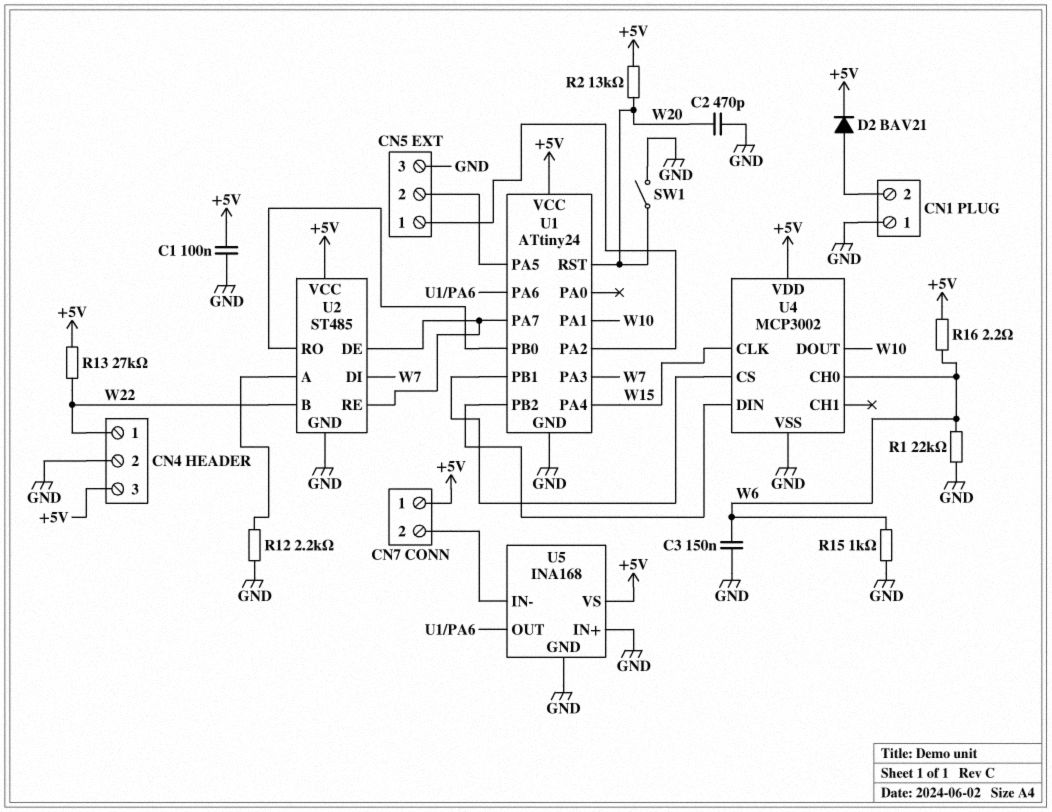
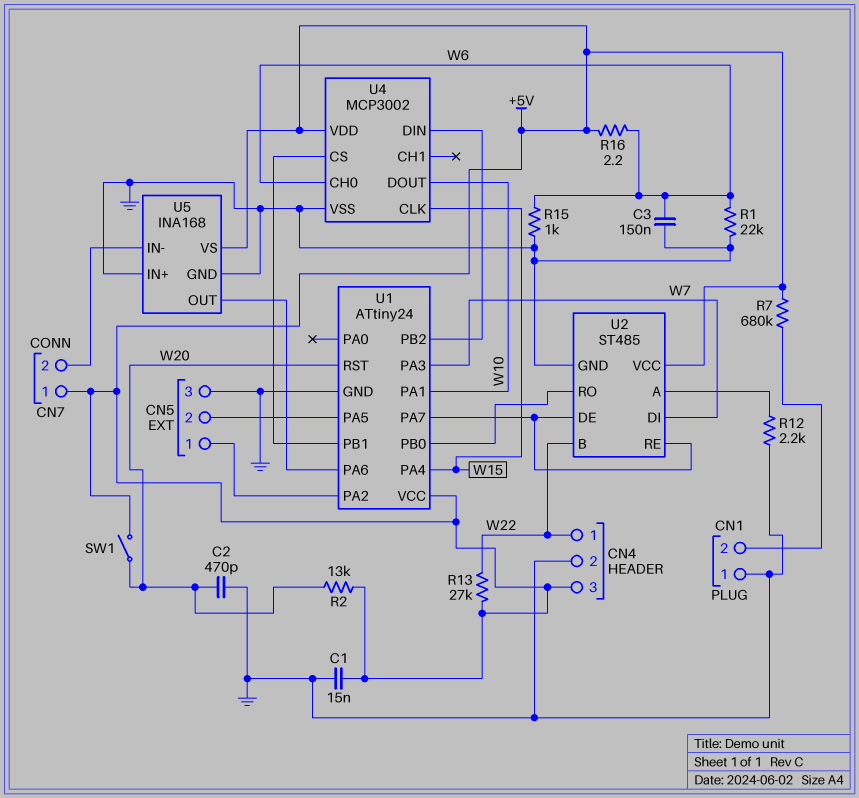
C1: 100nF (+5V, GND) -> 15nF (+5V, GND)
D2: diode BAV21 (A CN1/2, K +5V) -> none
R7: none -> 680k (+5V, CN1/2)
SW1: switch (GND, W20) -> switch (+5V, W20)

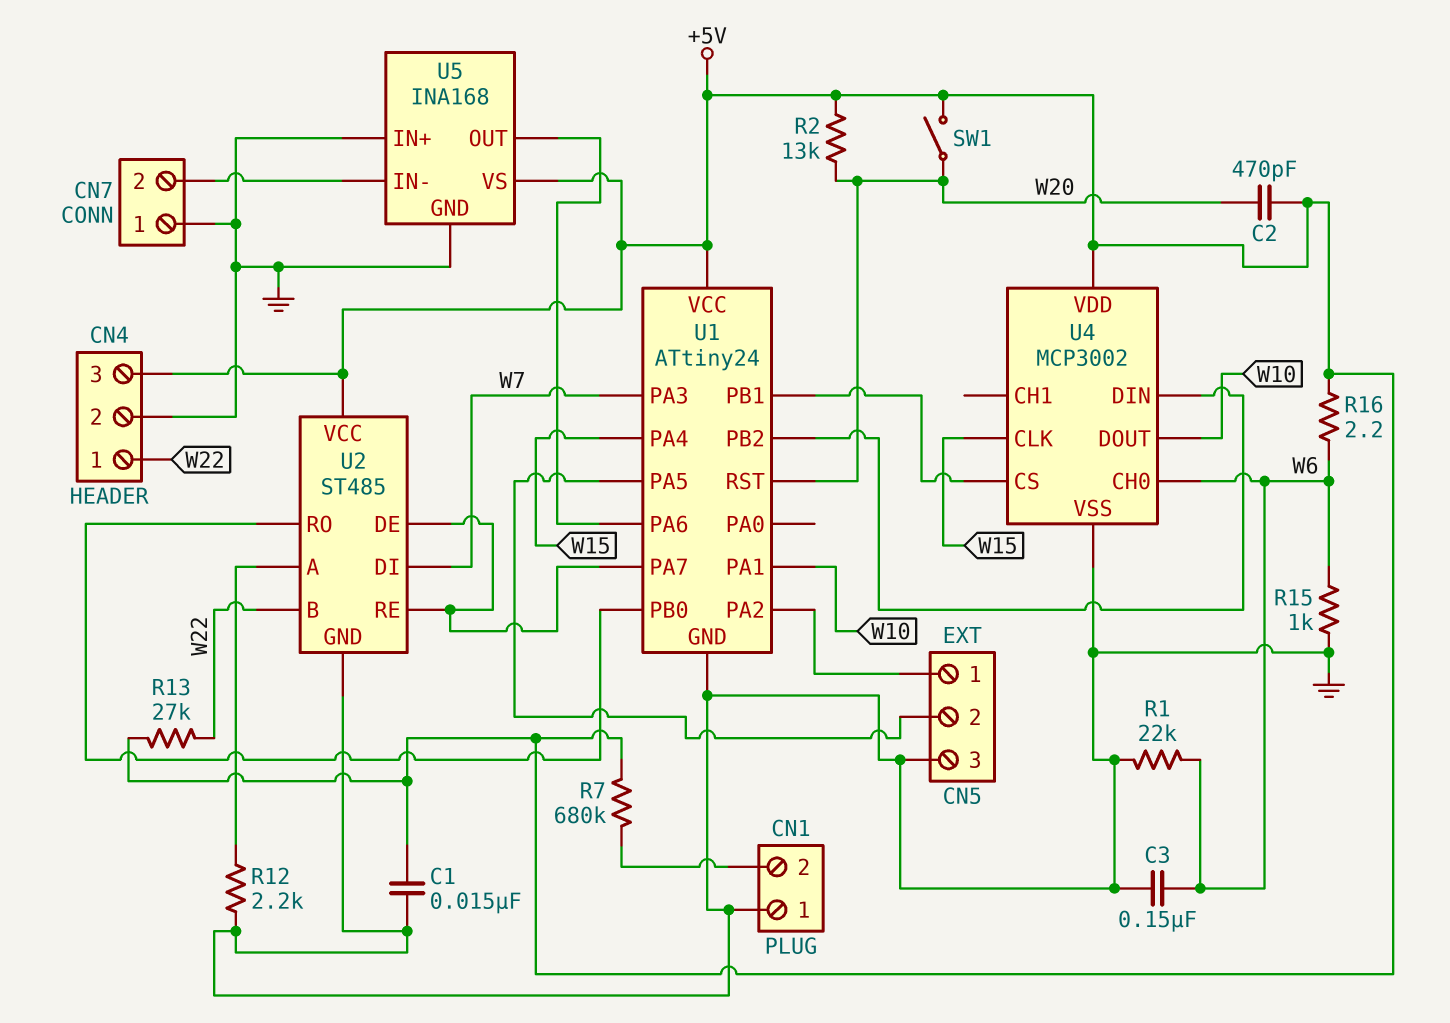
C2: 470pF (GND, W20) -> 470pF (+5V, W20)
CN7 pin 1: +5V -> GND

